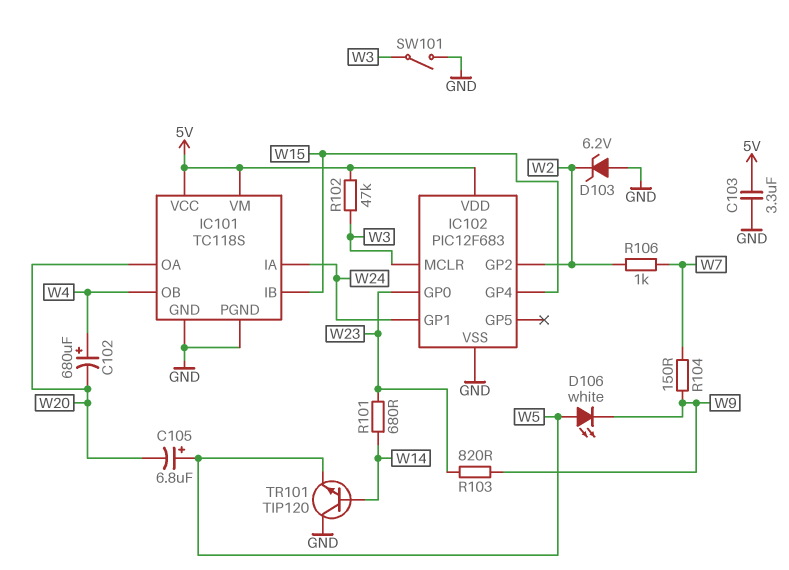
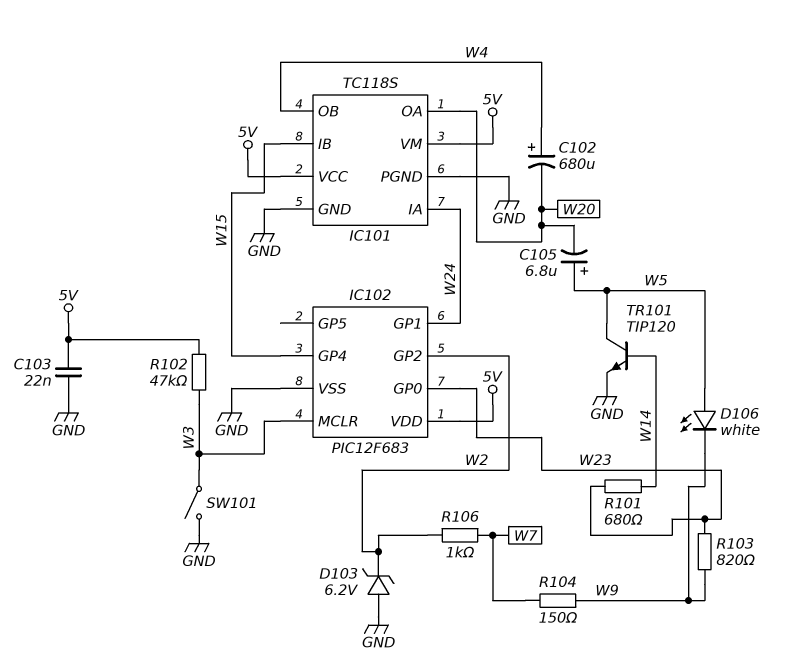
C103: 3.3uF (5V, GND) -> 22nF (5V, GND)
TR101: NPN TIP120 (B W14, C GND, E W5) -> NPN TIP120 (B W14, C W5, E GND)

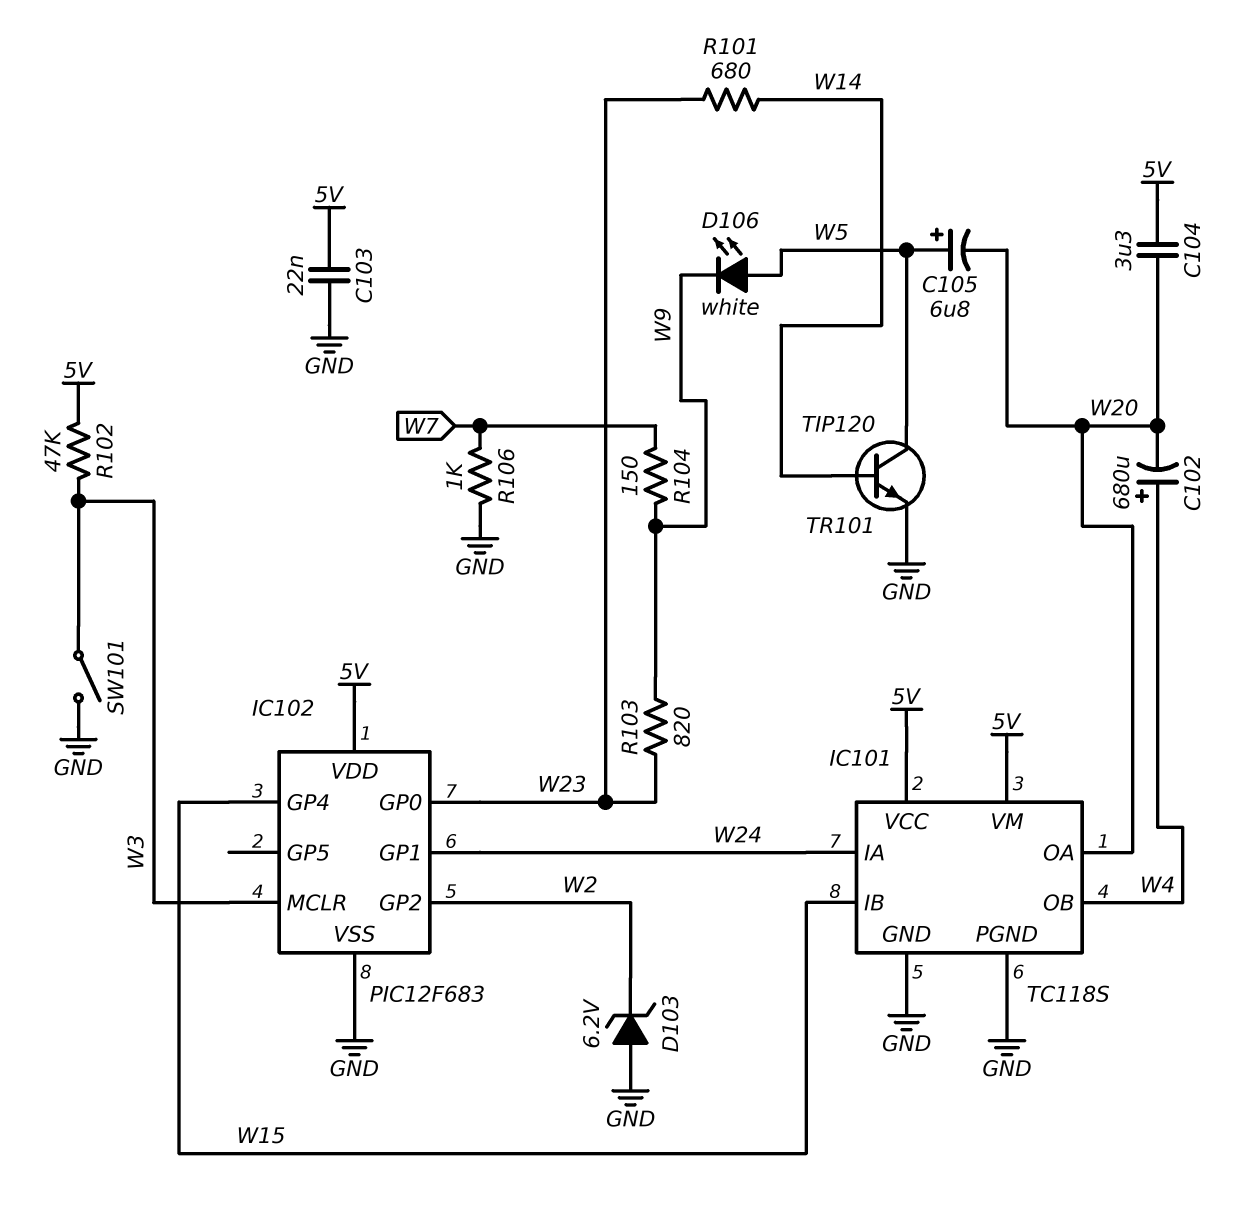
C104: none -> 3.3uF (5V, W20)
R106: 1k (W2, W7) -> 1k (GND, W7)

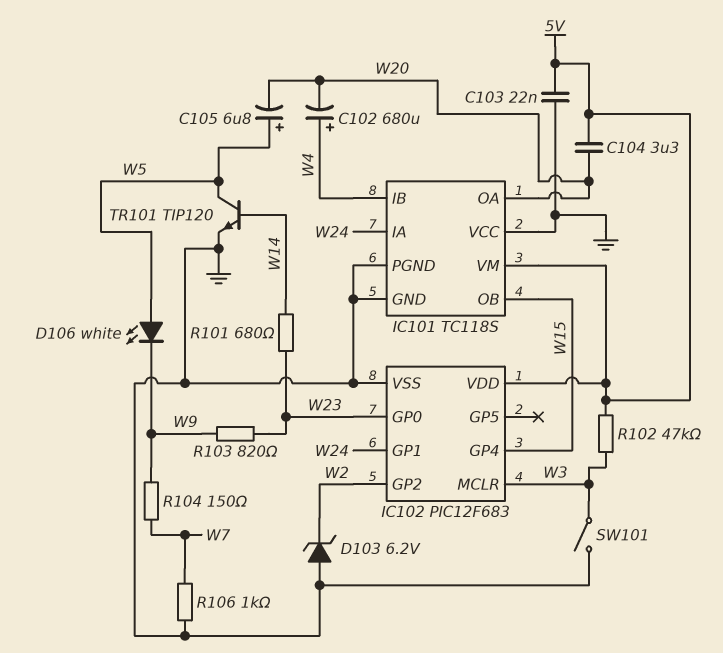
IC101 pin IB: W15 -> W4
IC101 pin OB: W4 -> W15
IC101 pin VCC: 5V -> GND

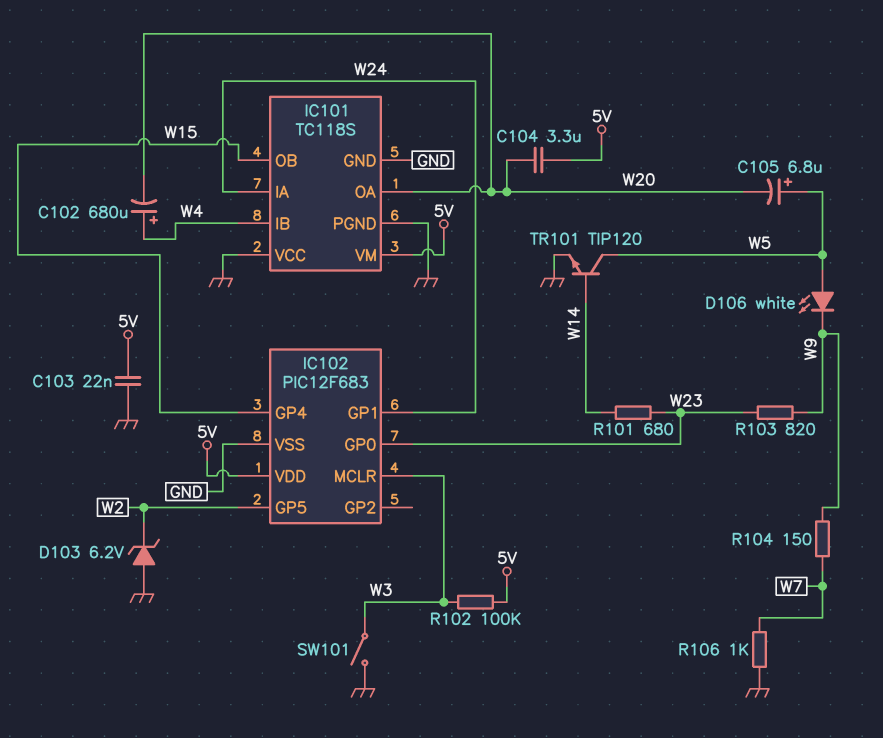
IC102 pin GP2: W2 -> none
IC102 pin GP5: none -> W2
R102: 47k (5V, W3) -> 100k (5V, W3)

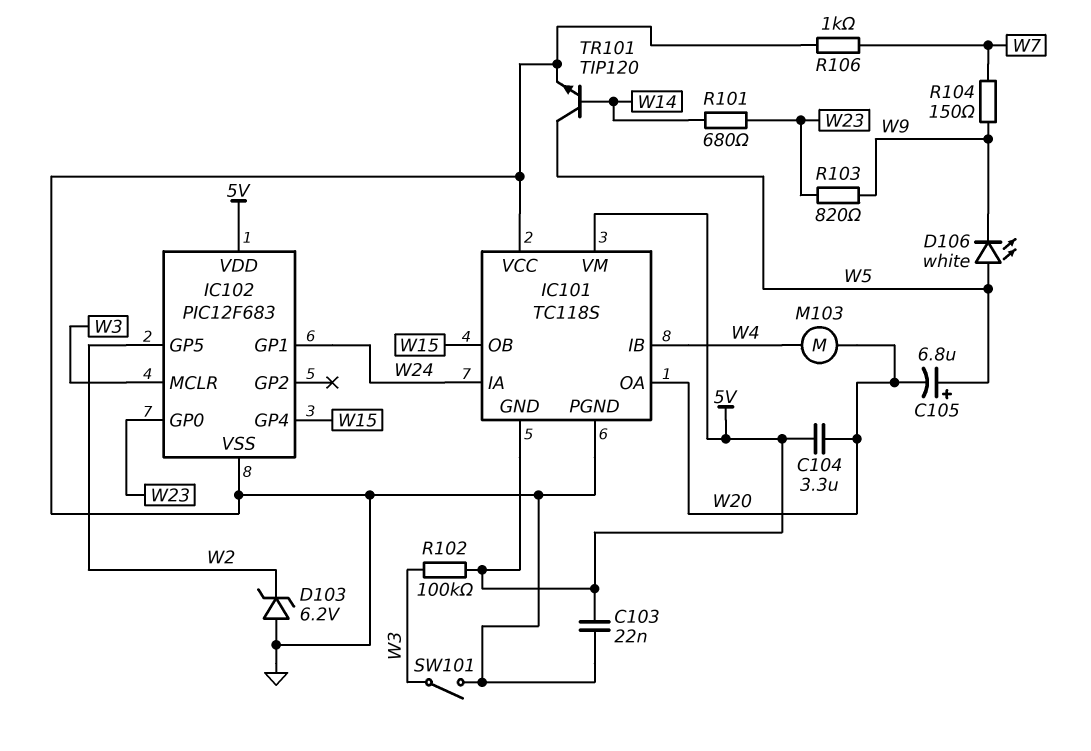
C102: 680uF (plus W4, minus W20) -> none
IC101 pin GND: GND -> 5V
M103: none -> motor (W4, W20)

